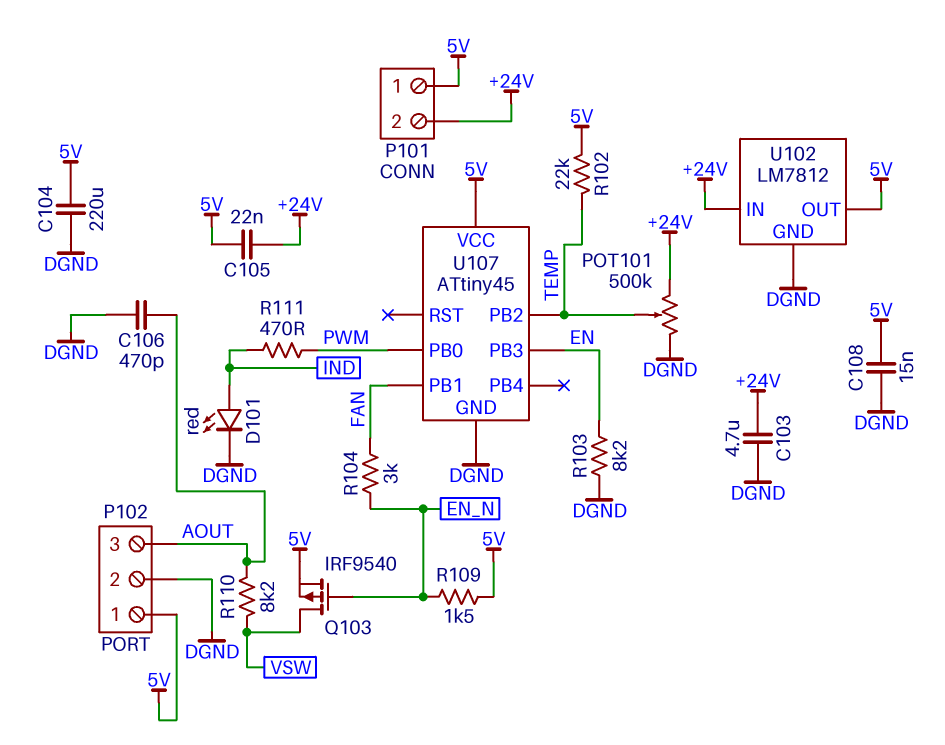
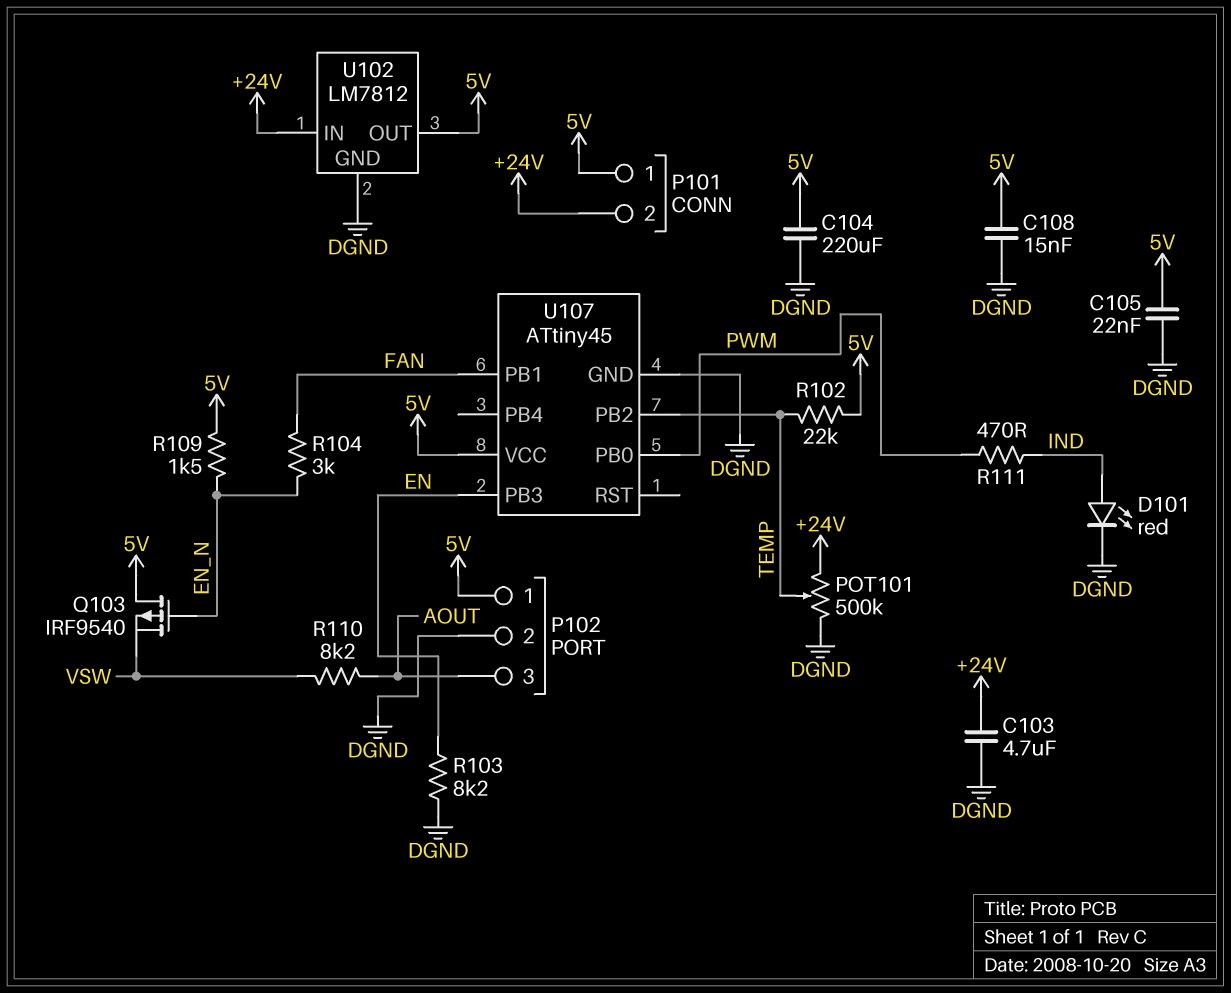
C105: 22nF (+24V, 5V) -> 22nF (5V, DGND)
C106: 470pF (AOUT, DGND) -> none
Q103: PMOS IRF9540 (G EN_N, D VSW, S 5V) -> PMOS IRF9540 (G EN_N, D 5V, S VSW)

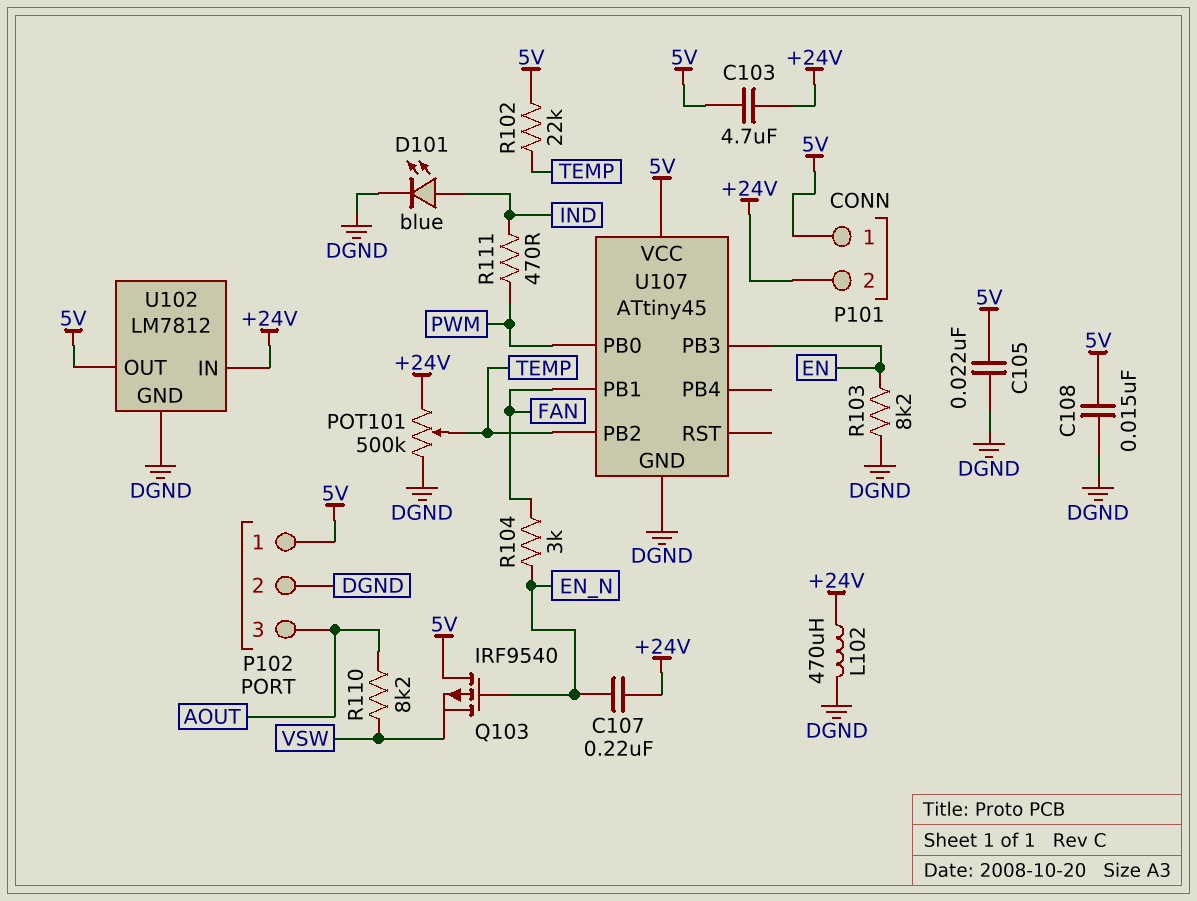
C103: 4.7uF (+24V, DGND) -> 4.7uF (+24V, 5V)
C104: 220uF (5V, DGND) -> none
C107: none -> 220nF (+24V, EN_N)
D101: LED red (A IND, K DGND) -> LED blue (A IND, K DGND)
L102: none -> 470uH (+24V, DGND)
R109: 1.5k (5V, EN_N) -> none

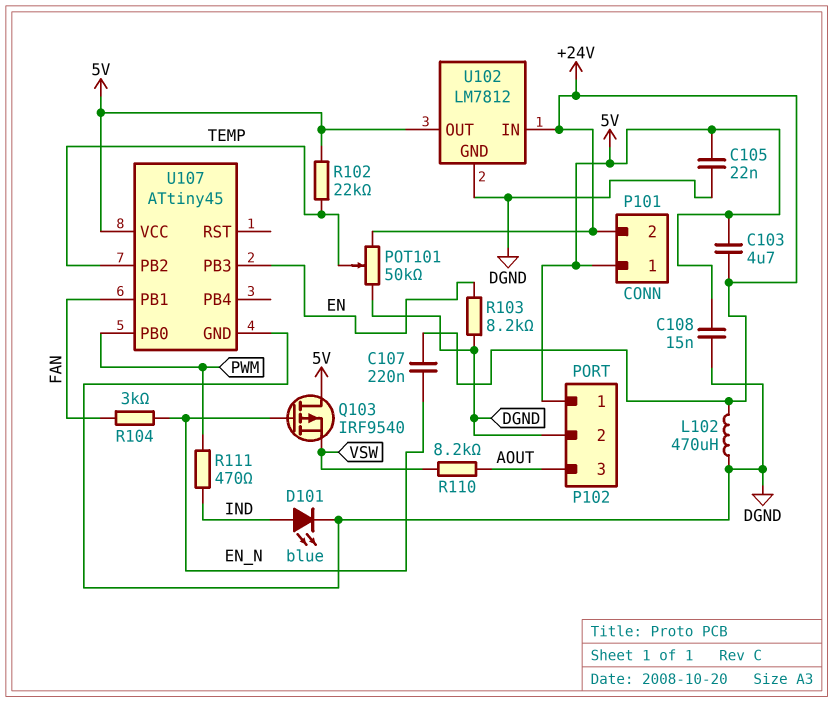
POT101: 500k (+24V, DGND, wiper TEMP) -> 50k (+24V, DGND, wiper TEMP)

